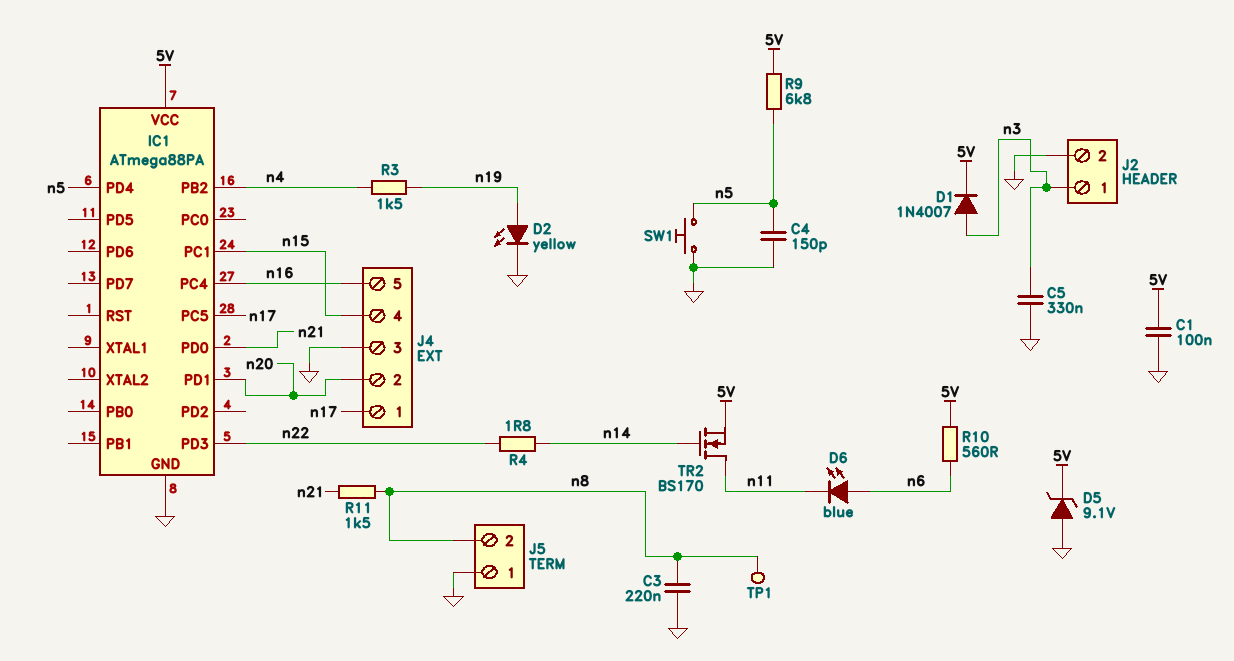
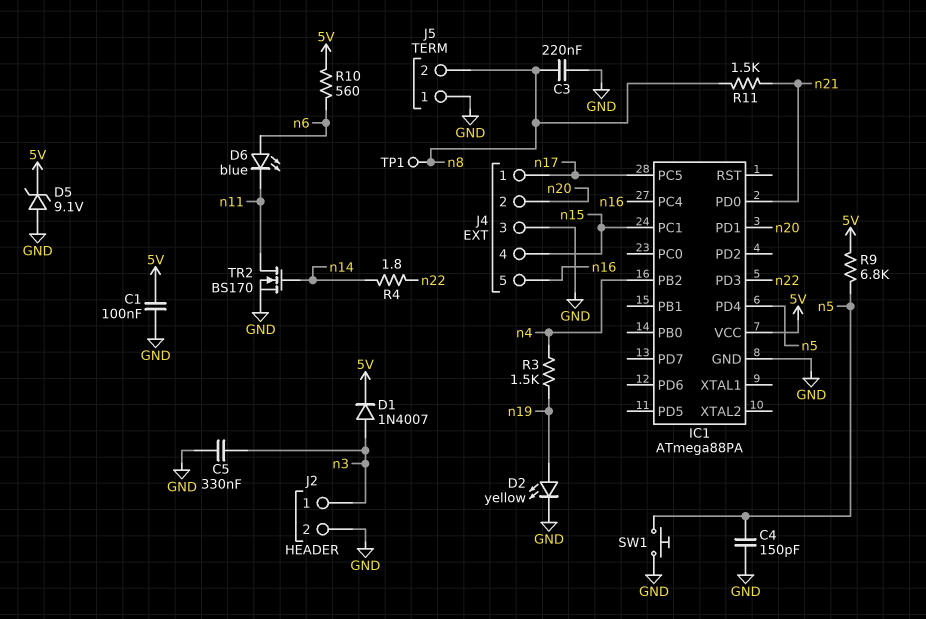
TR2: NMOS BS170 (G n14, D n11, S 5V) -> NMOS BS170 (G n14, D n11, S GND)

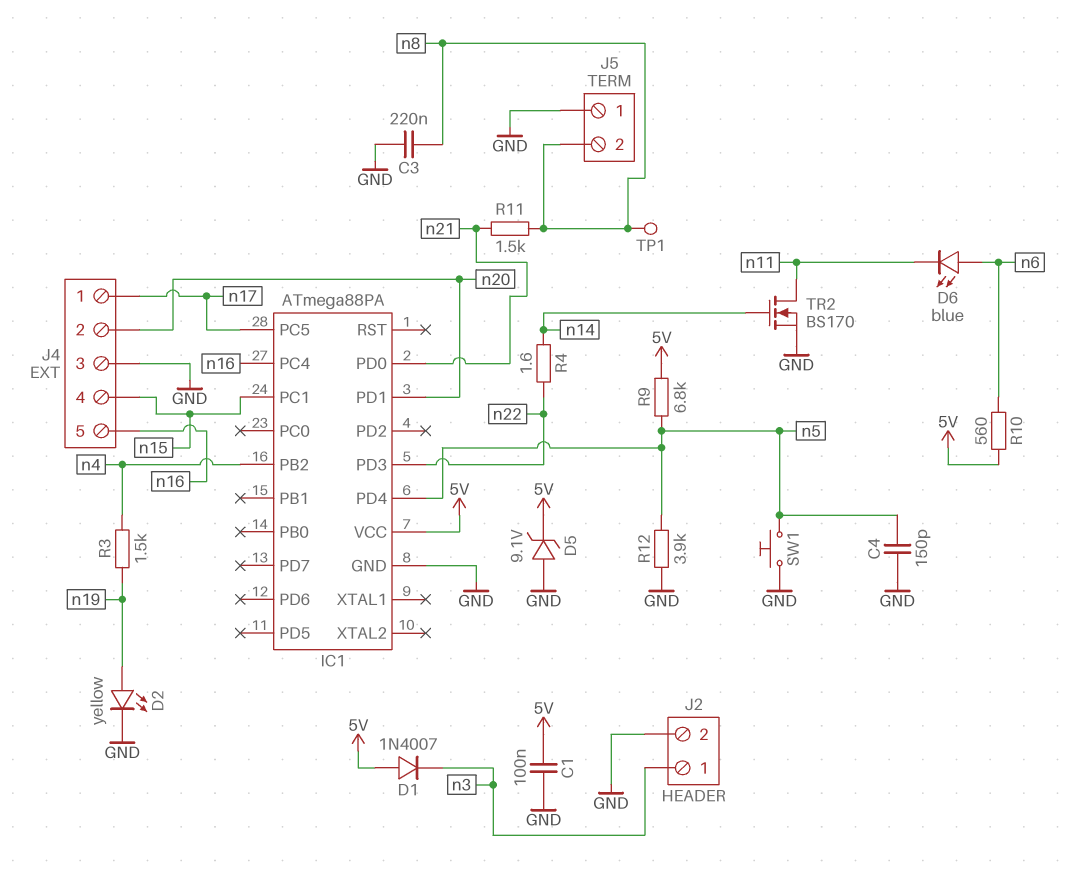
C5: 330nF (GND, n3) -> none
D1: diode 1N4007 (A n3, K 5V) -> diode 1N4007 (A 5V, K n3)
R4: 1.8 (n14, n22) -> 1.6 (n14, n22)
R12: none -> 3.9k (GND, n5)

